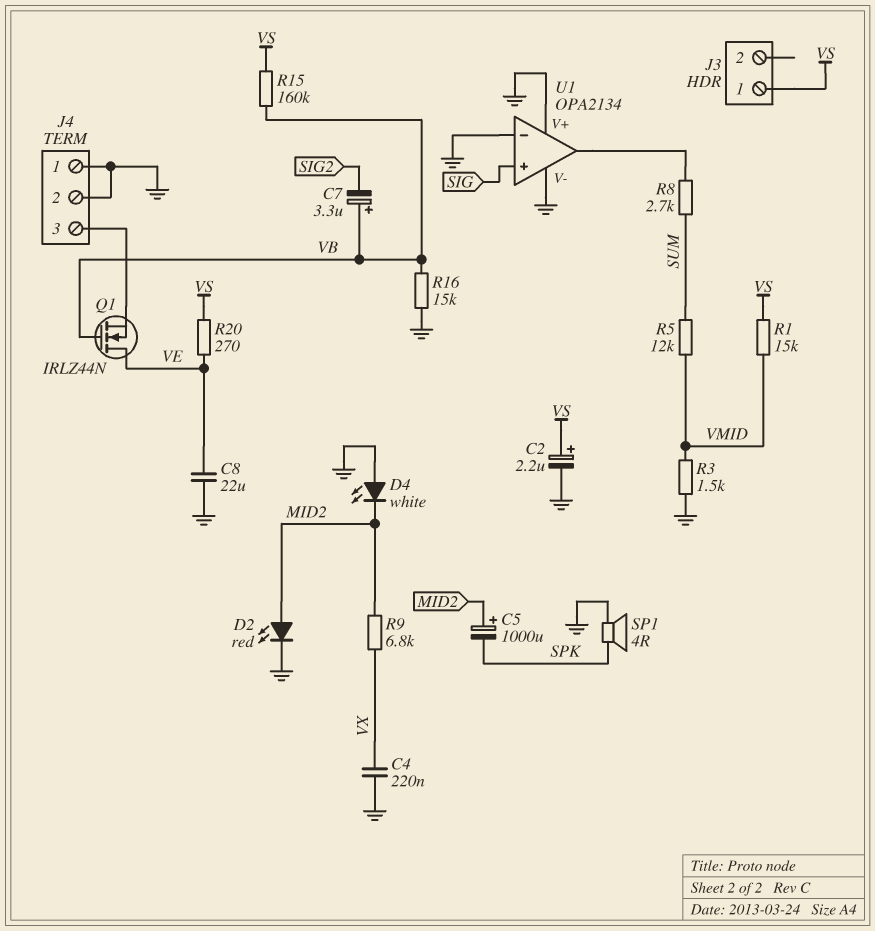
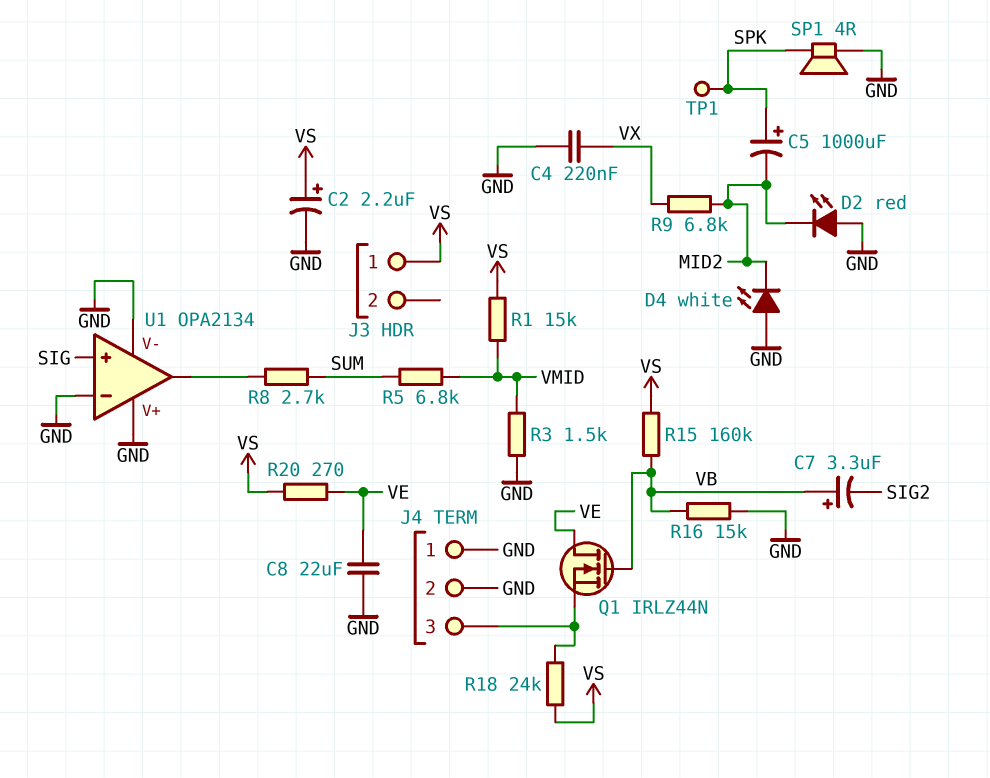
C5: 1000uF (plus MID2, minus SPK) -> 1000uF (plus SPK, minus MID2)
D2: LED red (A MID2, K GND) -> LED red (A GND, K MID2)
R5: 12k (SUM, VMID) -> 6.8k (SUM, VMID)
R18: none -> 24k (J4/3, VS)
TP1: none -> test point (SPK)

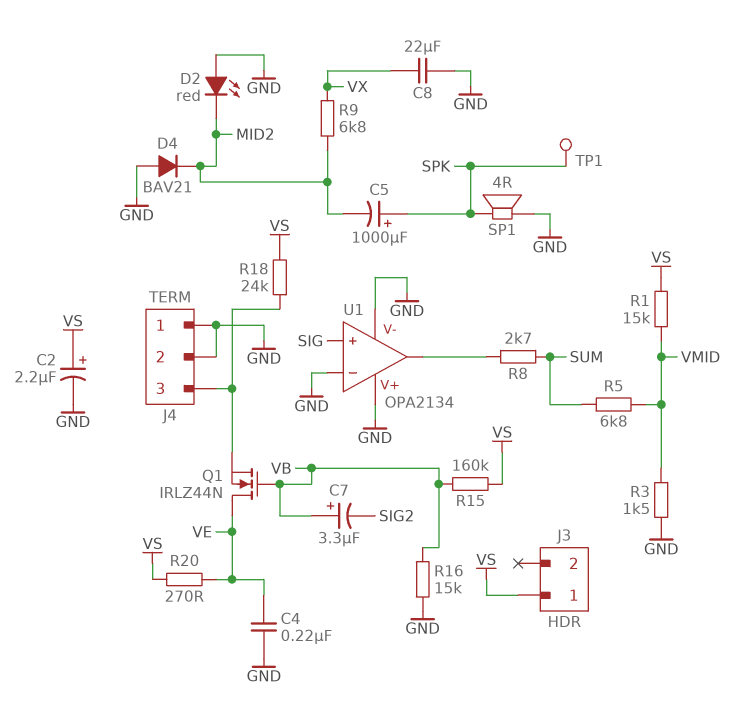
C4: 220nF (GND, VX) -> 220nF (GND, VE)
C8: 22uF (GND, VE) -> 22uF (GND, VX)
D4: LED white (A GND, K MID2) -> diode BAV21 (A GND, K MID2)

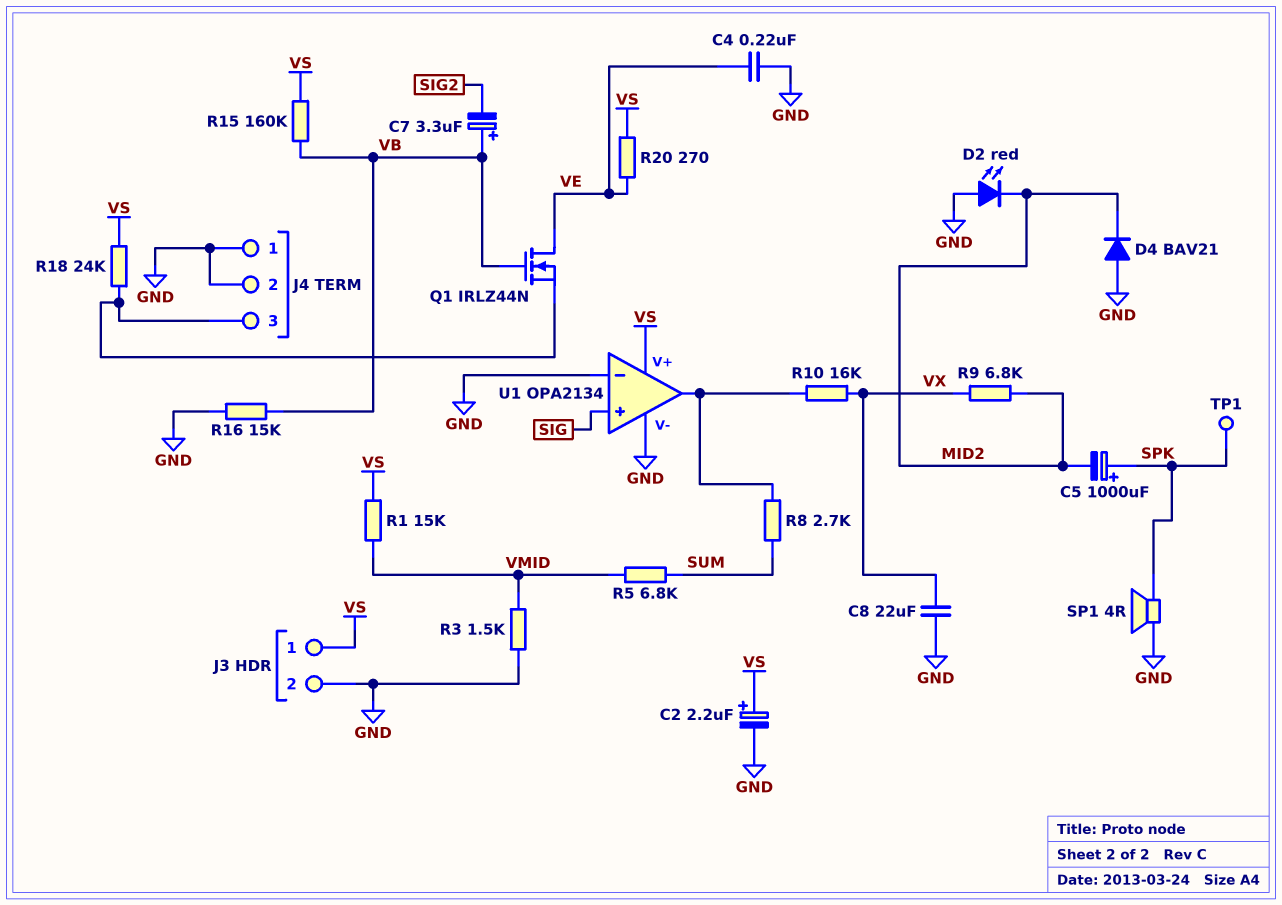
J3 pin 2: none -> GND
R10: none -> 16k (U1/out, VX)
U1 pin V+: GND -> VS

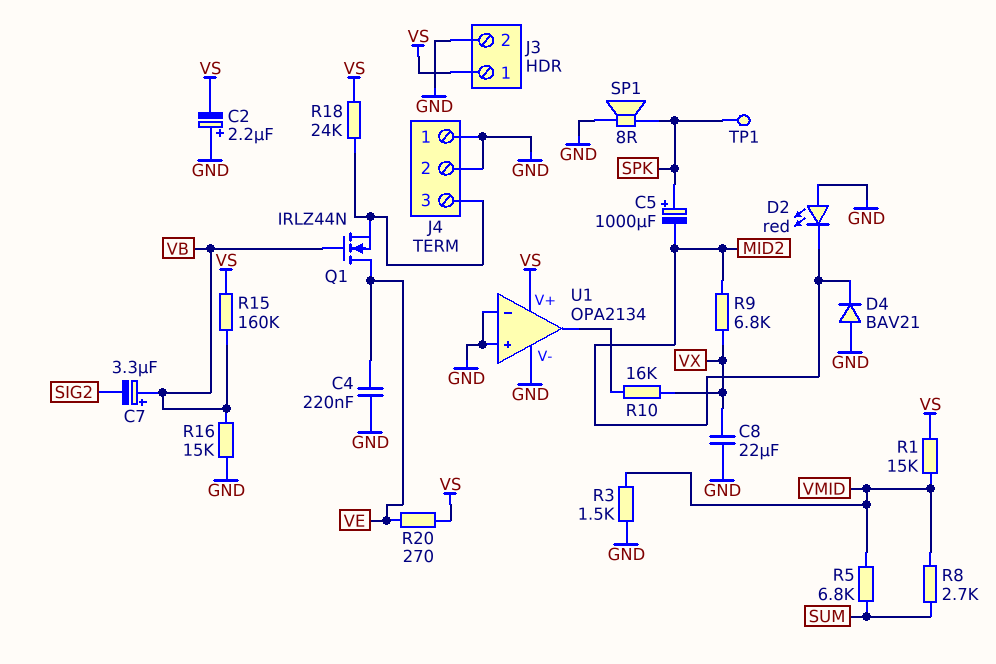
C2: 2.2uF (plus VS, minus GND) -> 2.2uF (plus GND, minus VS)
R8: 2.7k (SUM, U1/out) -> 2.7k (SUM, VMID)
SP1: speaker 4R (GND, SPK) -> speaker 8R (GND, SPK)
U1 pin in+: SIG -> GND

